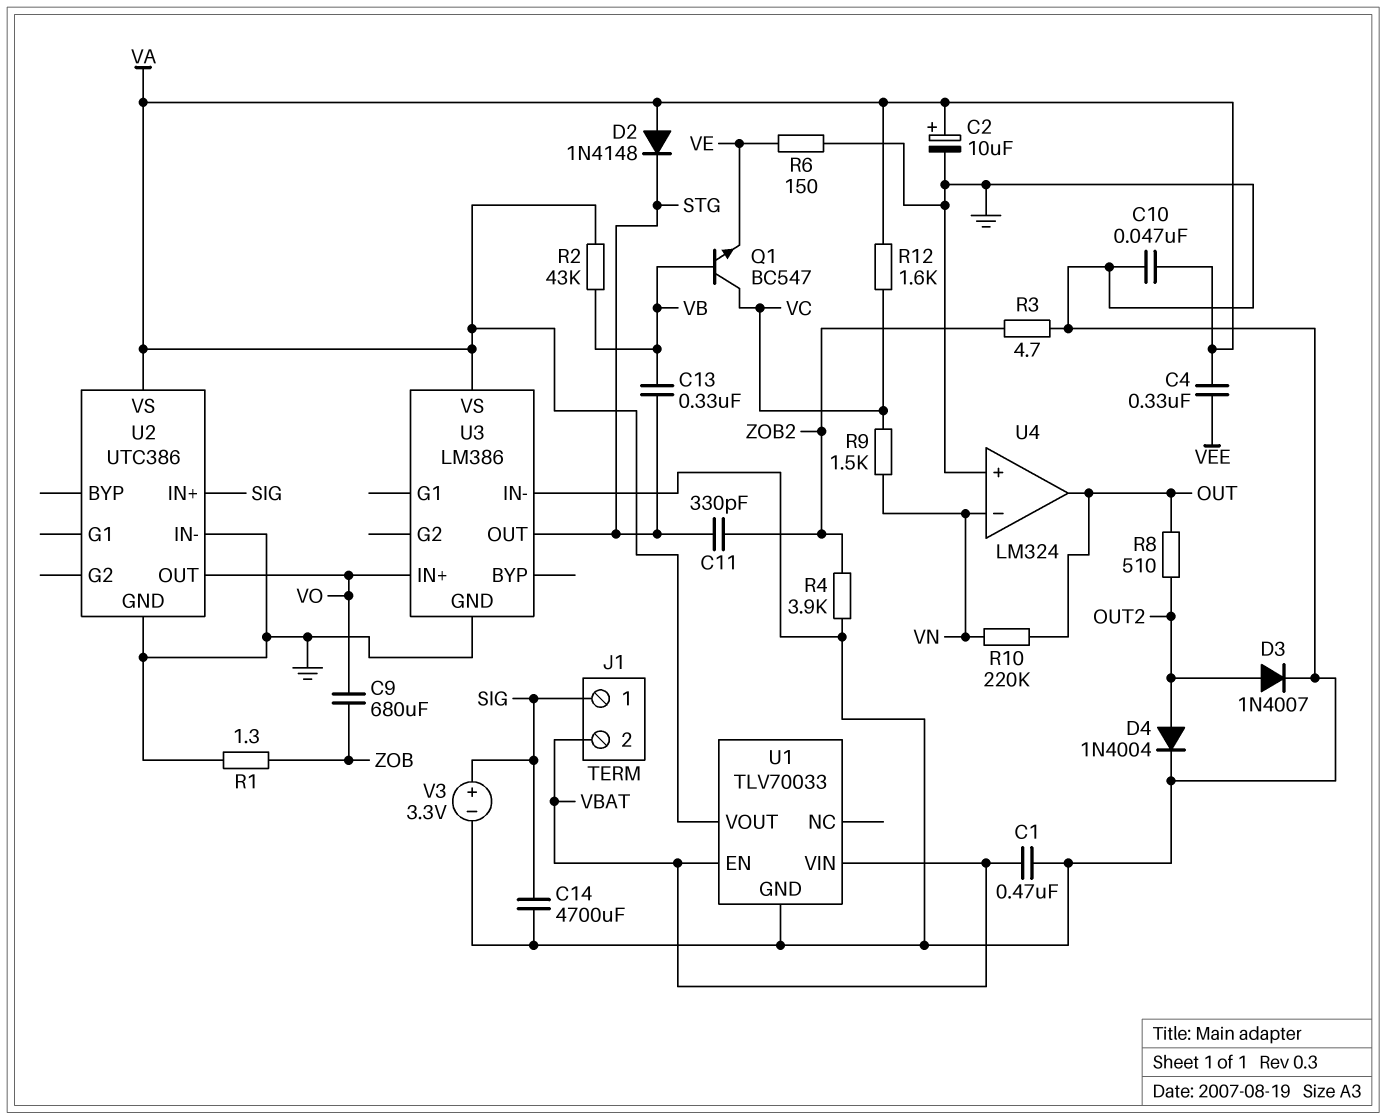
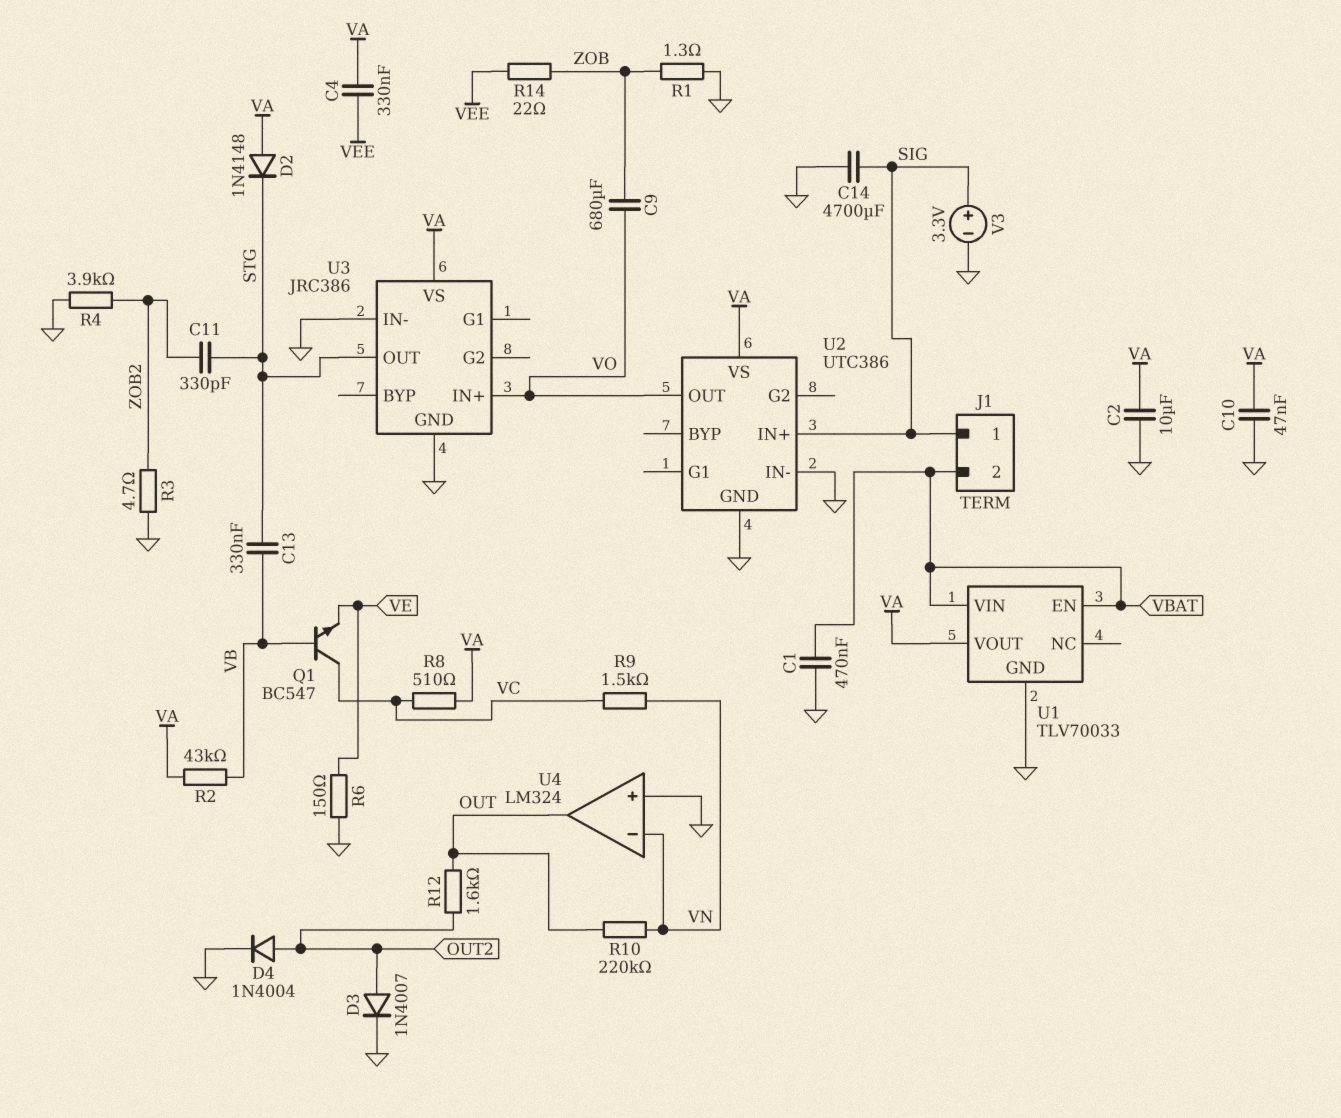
C2: 10uF (plus VA, minus GND) -> 10uF (GND, VA)
R8: 510 (OUT, OUT2) -> 510 (VA, VC)
R12: 1.6k (VA, VC) -> 1.6k (OUT, OUT2)
R14: none -> 22 (VEE, ZOB)
U3: LM386 -> JRC386

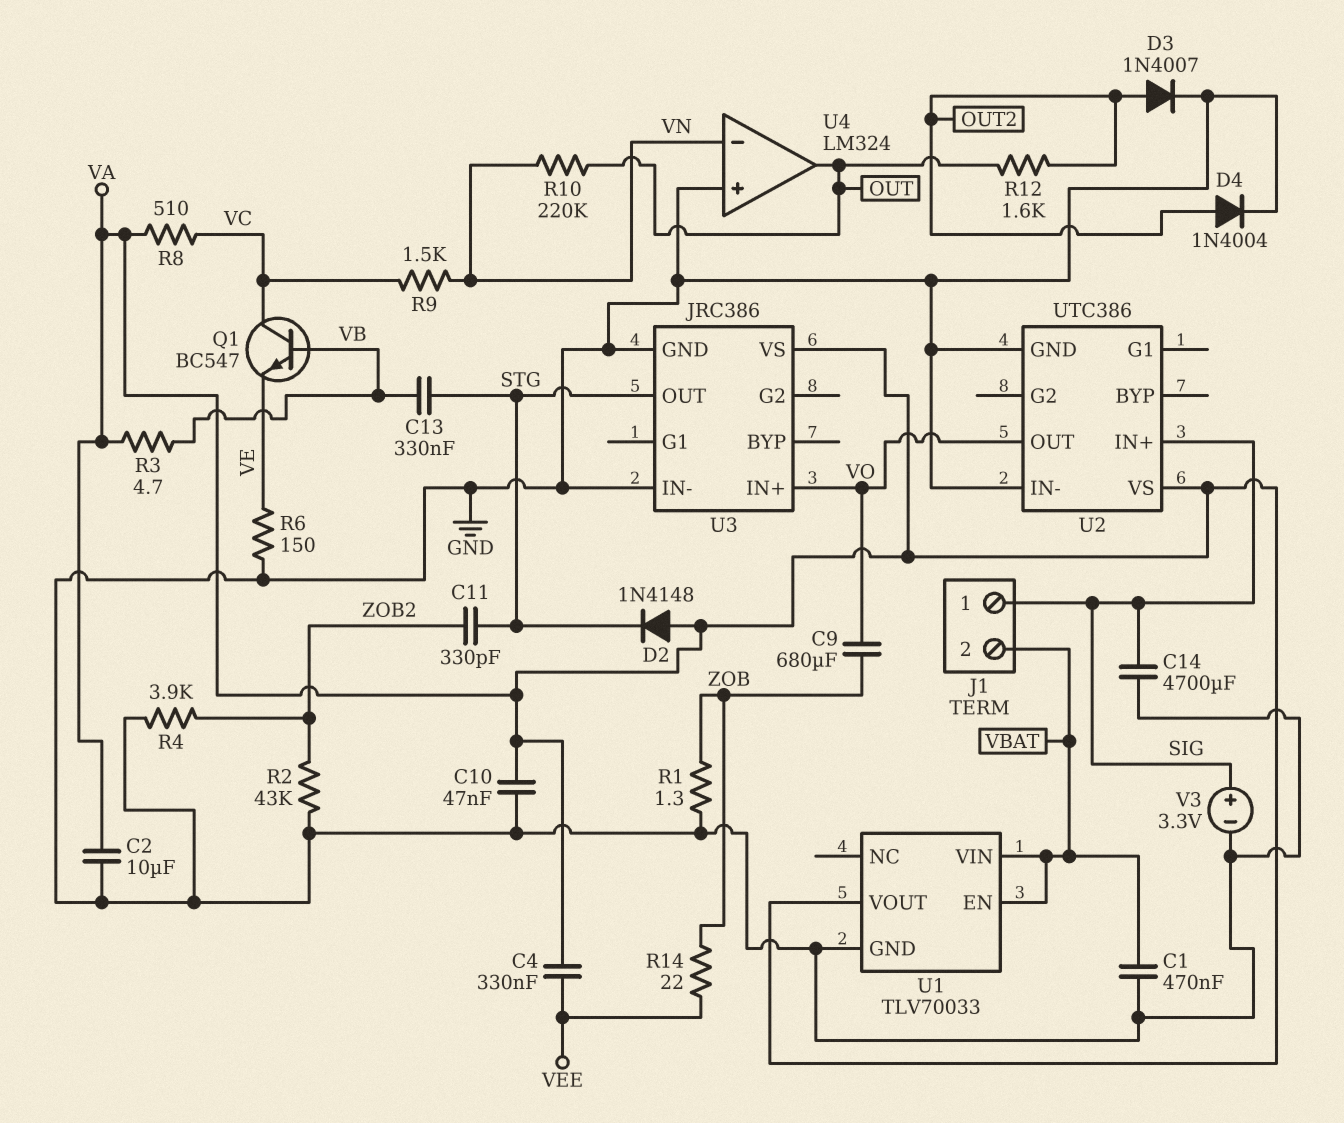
R2: 43k (VA, VB) -> 43k (GND, ZOB2)
R3: 4.7 (GND, ZOB2) -> 4.7 (VA, VB)

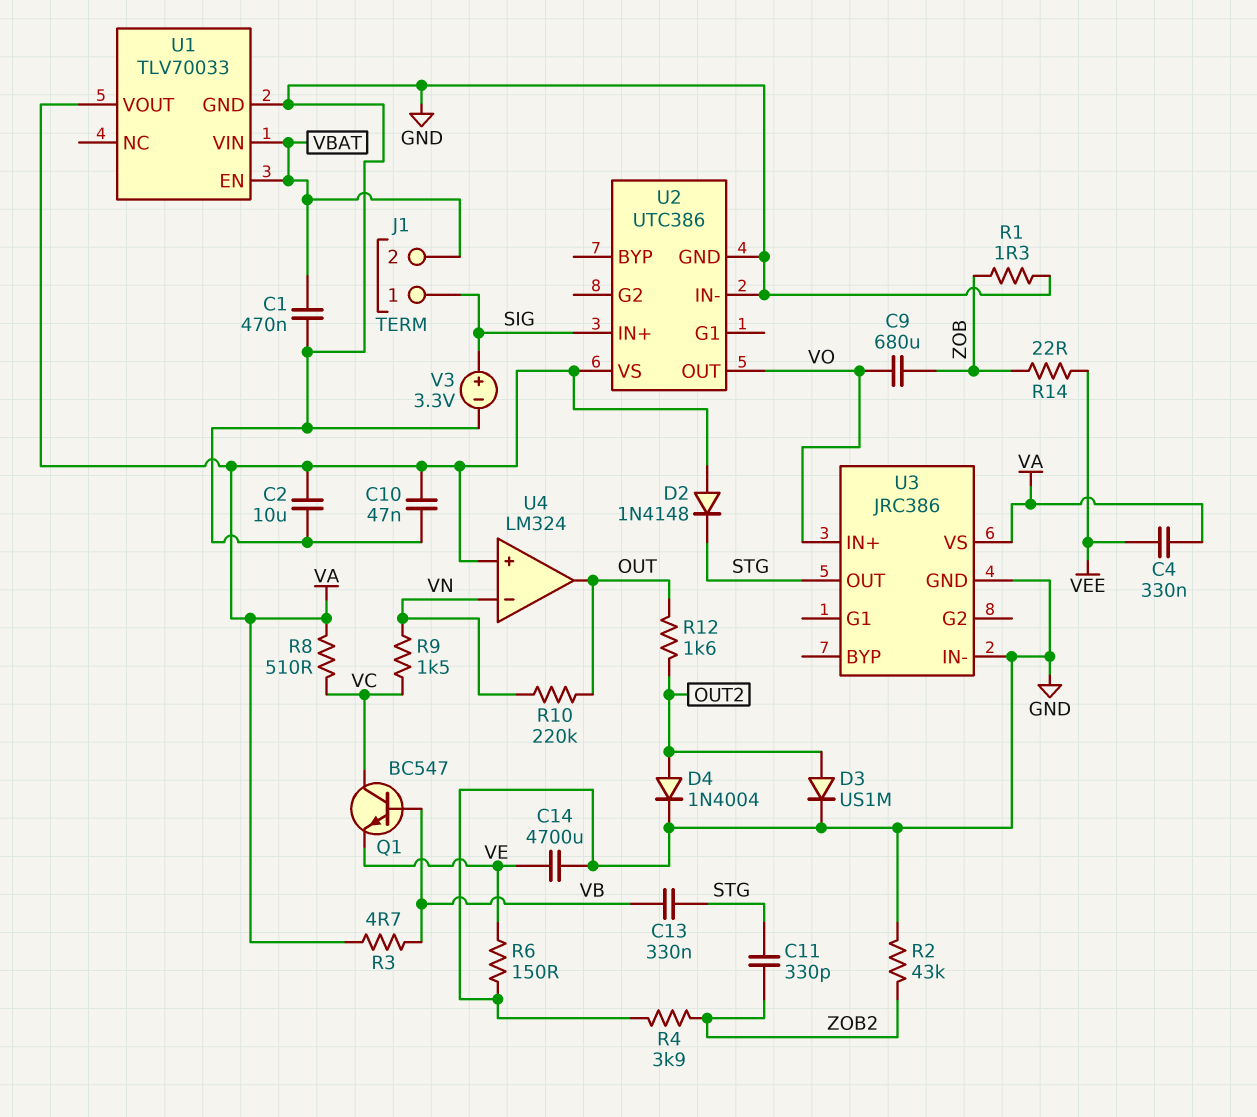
C14: 4700uF (GND, SIG) -> 4700uF (GND, VE)
D3: diode 1N4007 (A OUT2, K GND) -> diode US1M (A OUT2, K GND)
U4 pin in+: GND -> VA

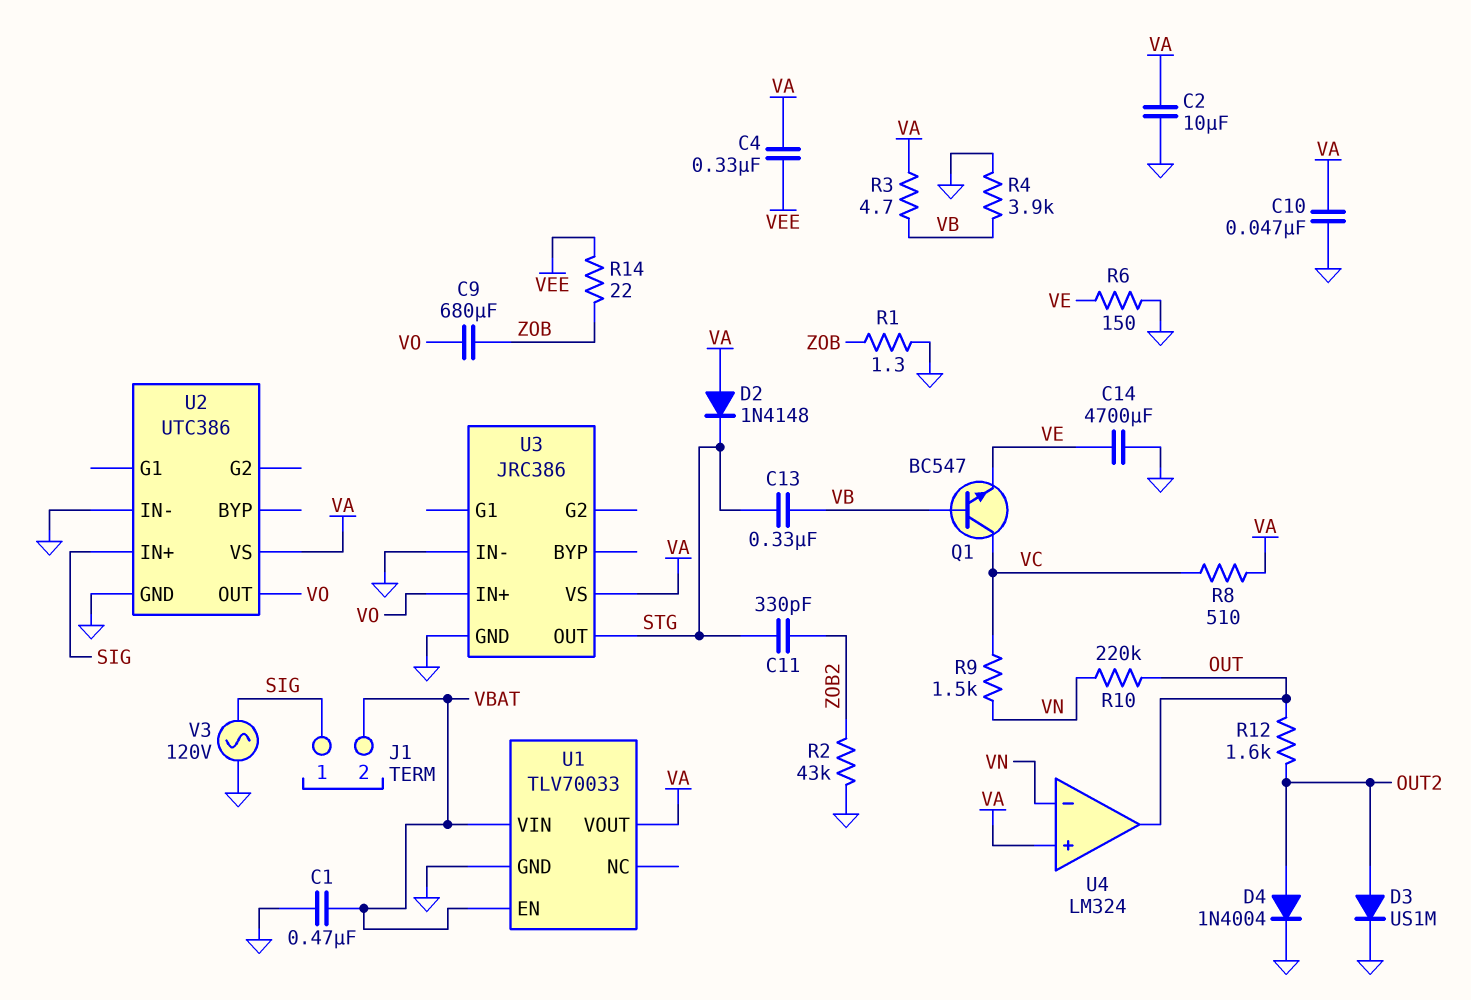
R4: 3.9k (GND, ZOB2) -> 3.9k (GND, VB)
V3: 3.3V (plus SIG, minus GND) -> AC 120V (GND, SIG)

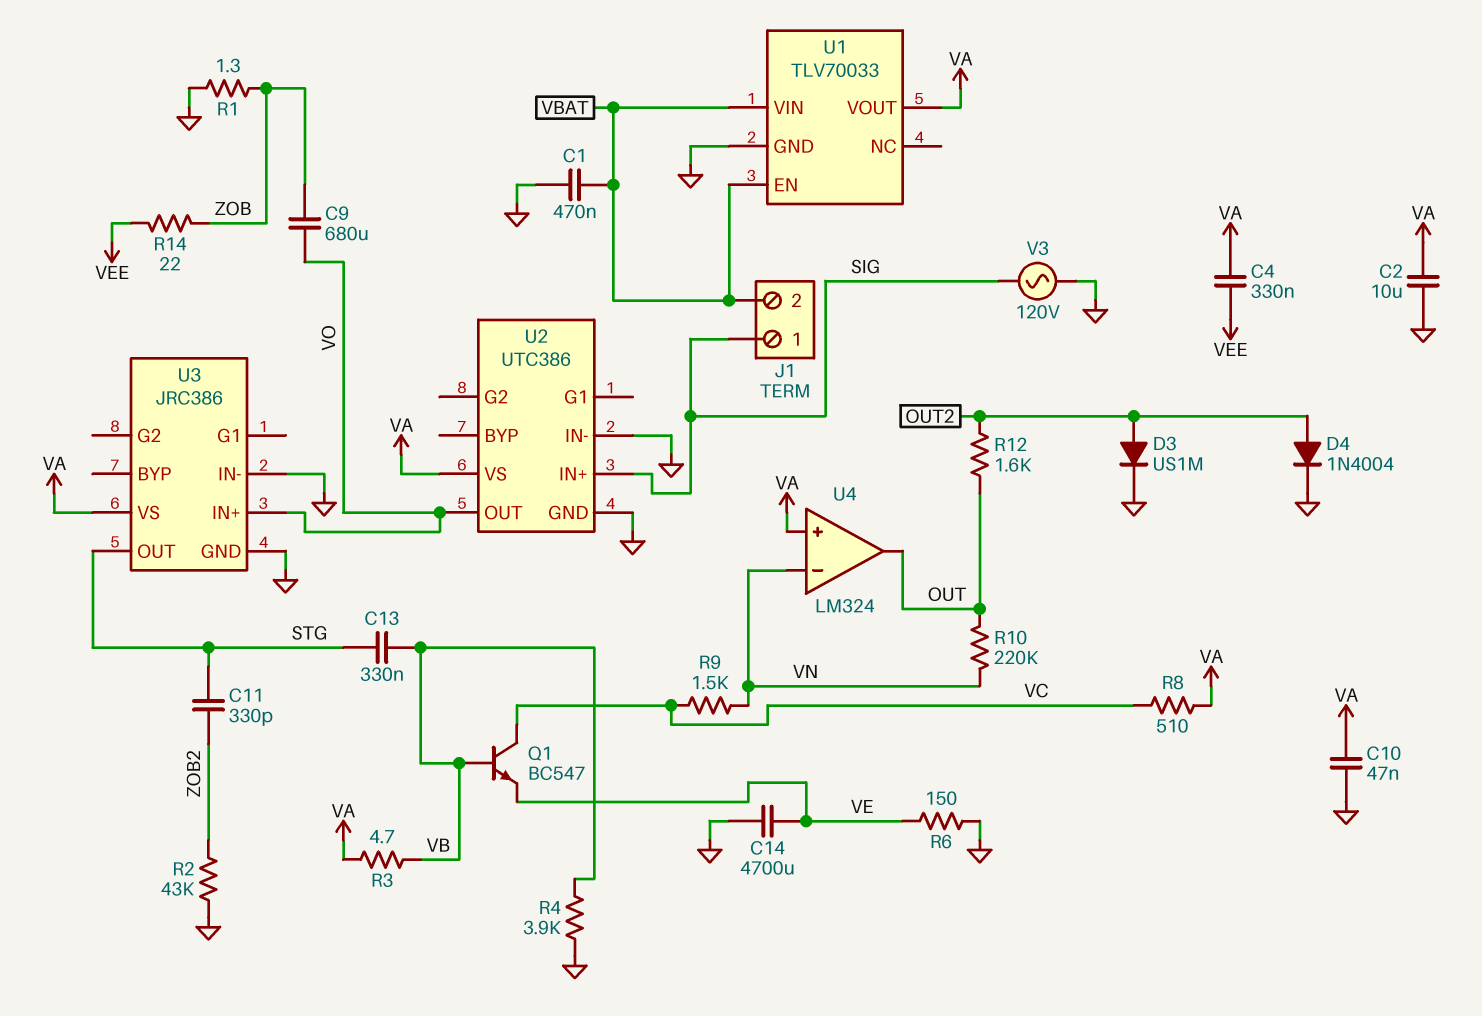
D2: diode 1N4148 (A VA, K STG) -> none

